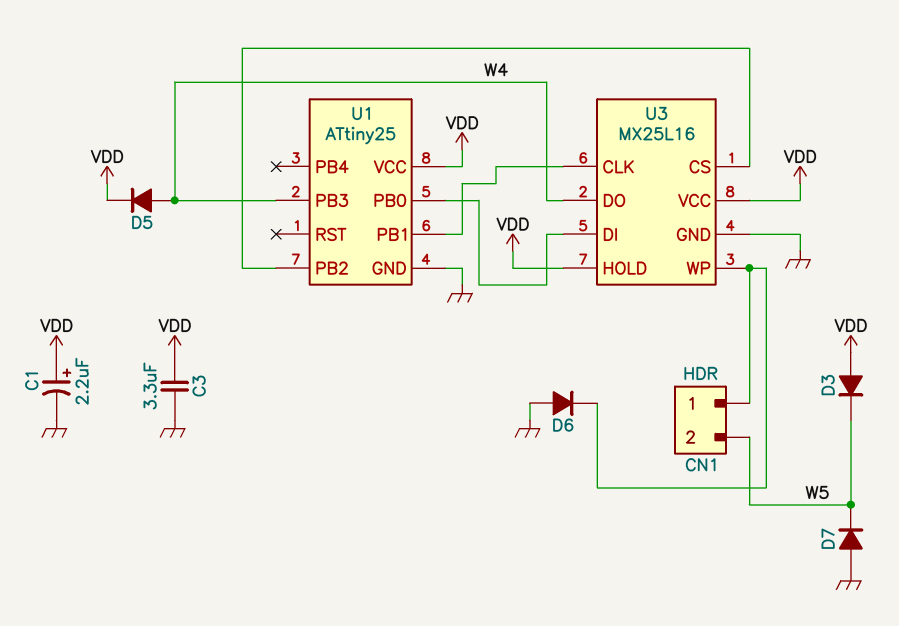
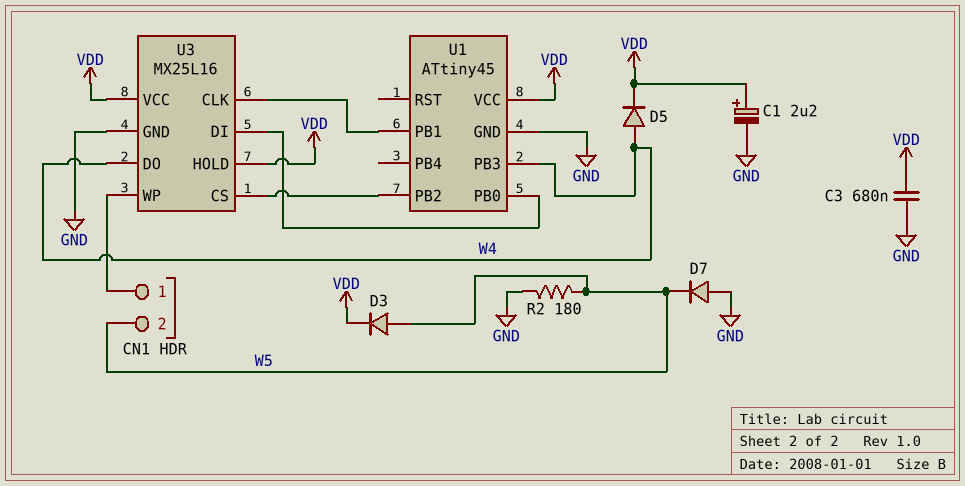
C3: 3.3uF (GND, VDD) -> 680nF (GND, VDD)
D3: diode (A VDD, K W5) -> diode (A W5, K VDD)
D6: diode (A GND, K CN1/1) -> none
R2: none -> 180 (GND, W5)
U1: ATtiny25 -> ATtiny45

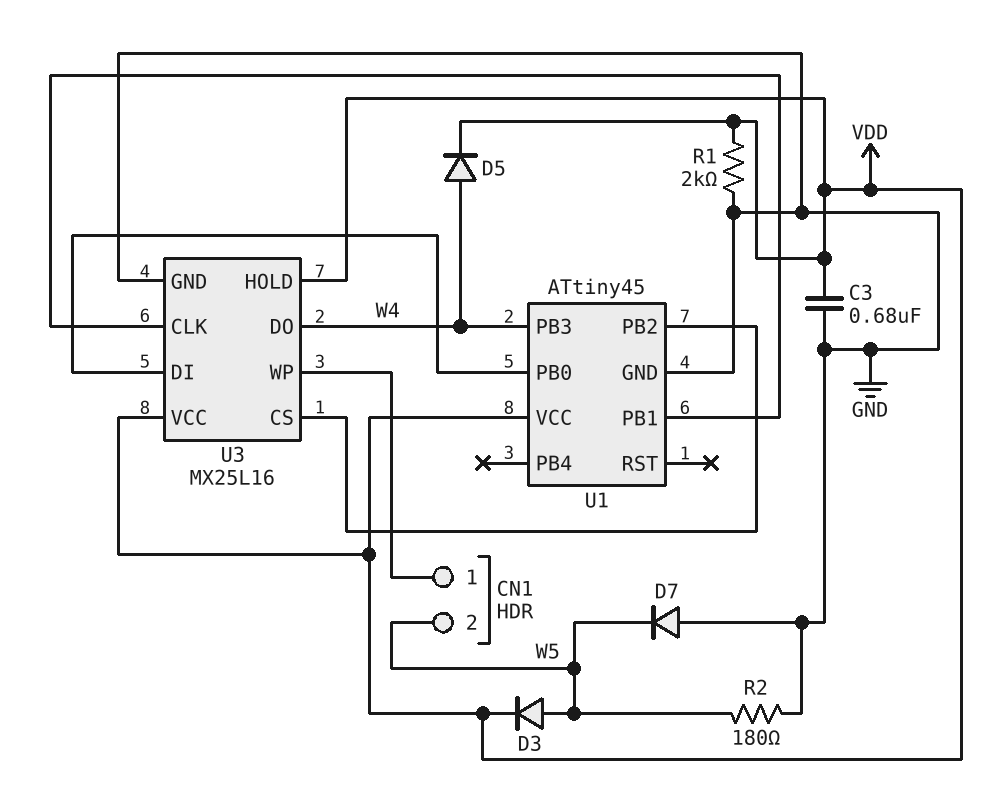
C1: 2.2uF (plus VDD, minus GND) -> none
R1: none -> 2k (GND, VDD)

